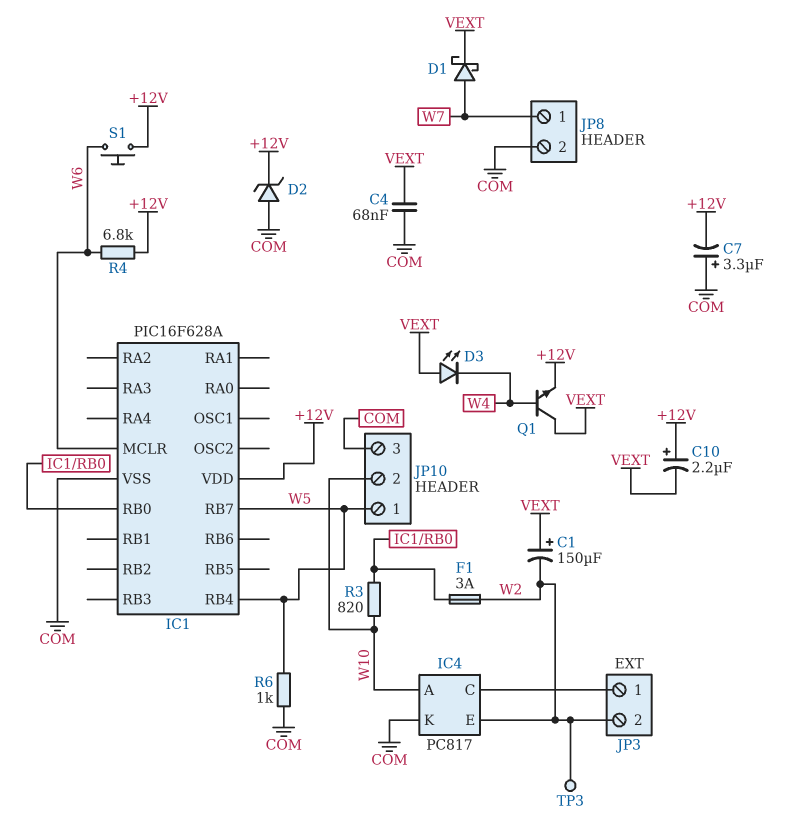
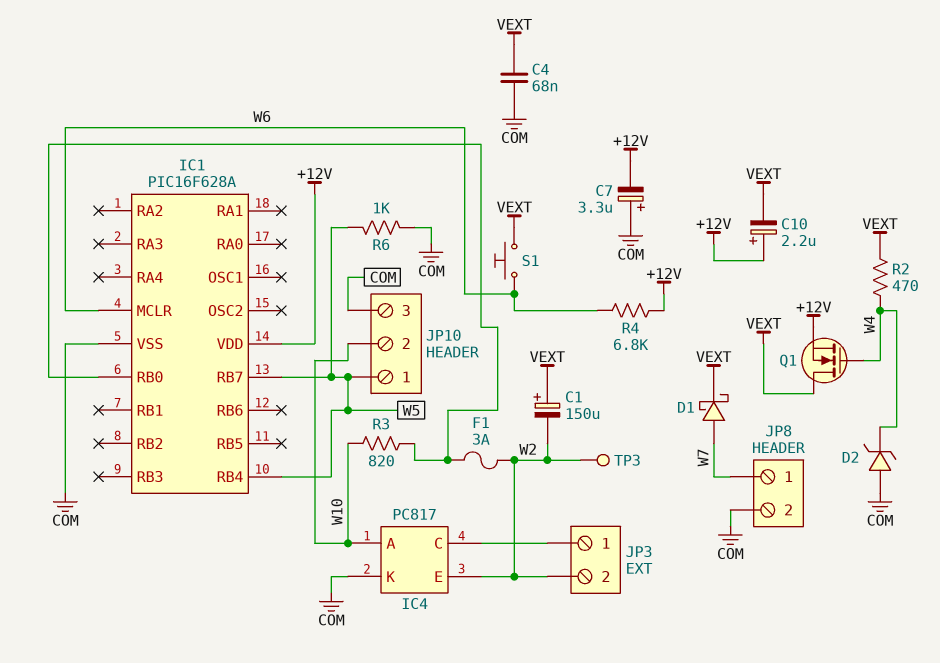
D2: zener (A COM, K +12V) -> zener (A COM, K W4)
D3: LED (A VEXT, K W4) -> none
Q1: NPN (B W4, C VEXT, E +12V) -> NMOS (G W4, D VEXT, S +12V)
R2: none -> 470 (VEXT, W4)
S1: button (+12V, W6) -> button (VEXT, W6)

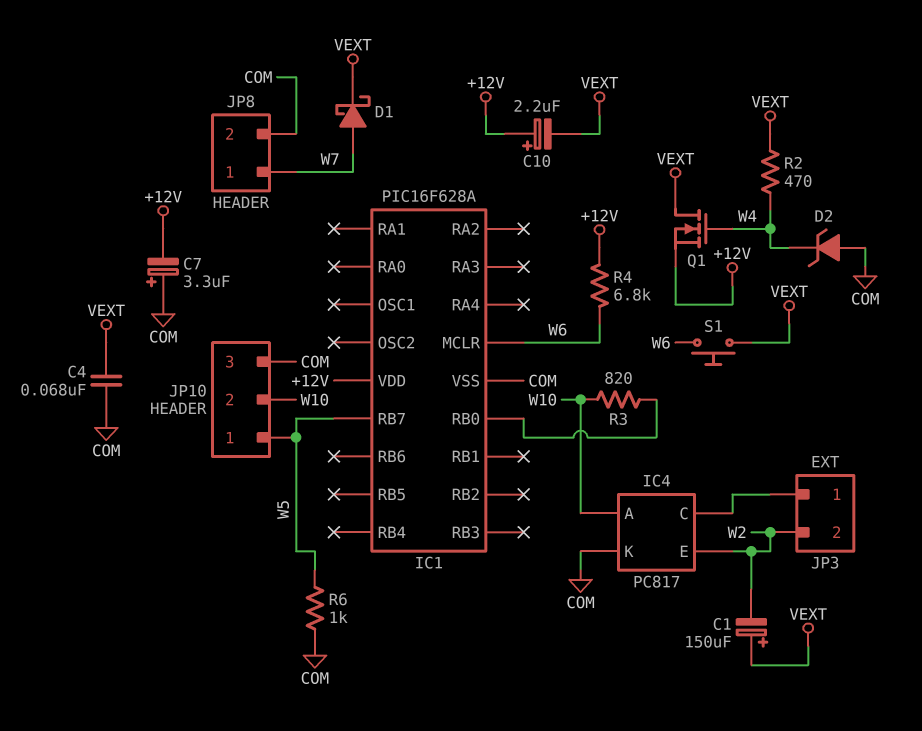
F1: 3A (IC1/RB0, W2) -> none
IC1 pin RB4: W5 -> none
TP3: test point (W2) -> none

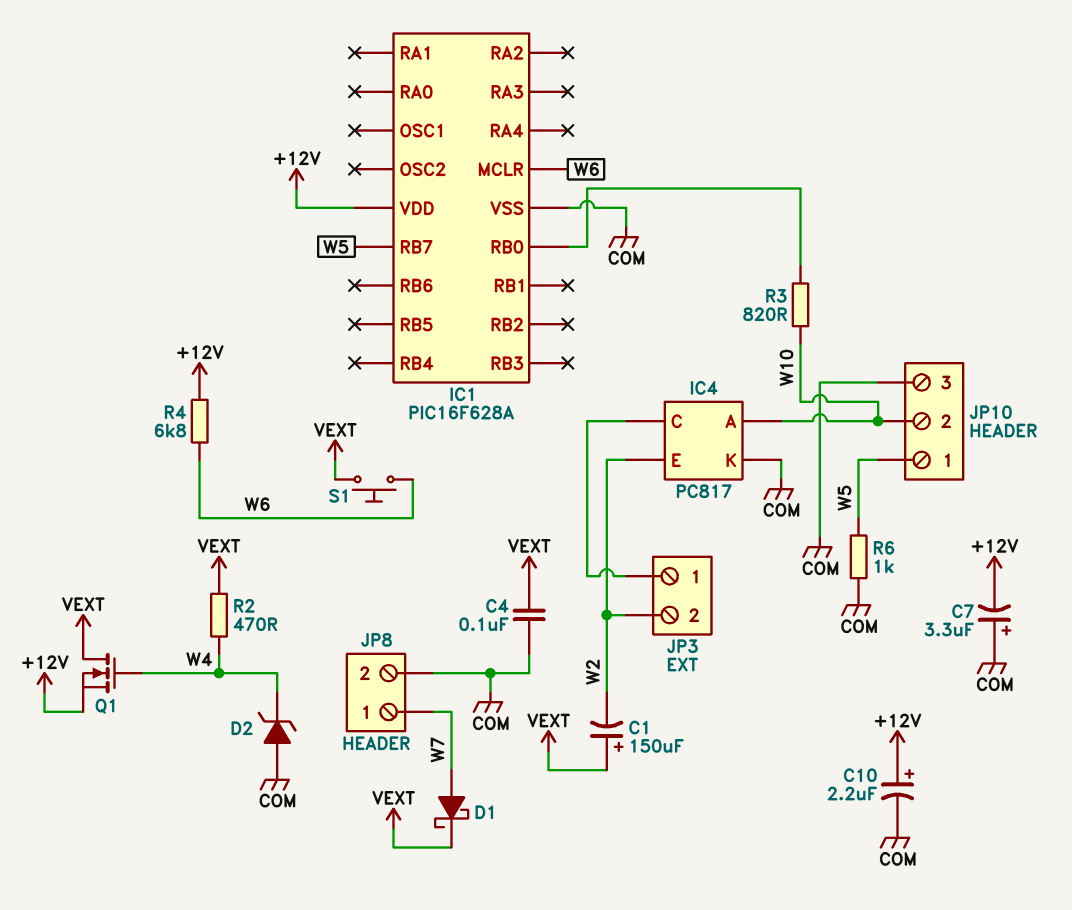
C4: 68nF (COM, VEXT) -> 100nF (COM, VEXT)
C10: 2.2uF (plus +12V, minus VEXT) -> 2.2uF (plus +12V, minus COM)

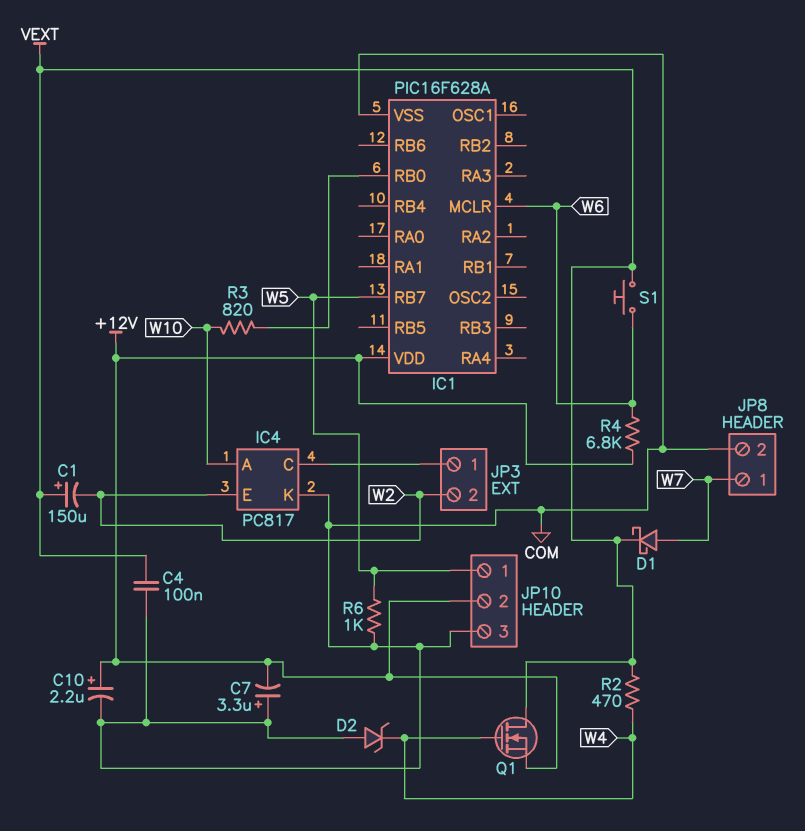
JP10 pin 2: W10 -> +12V

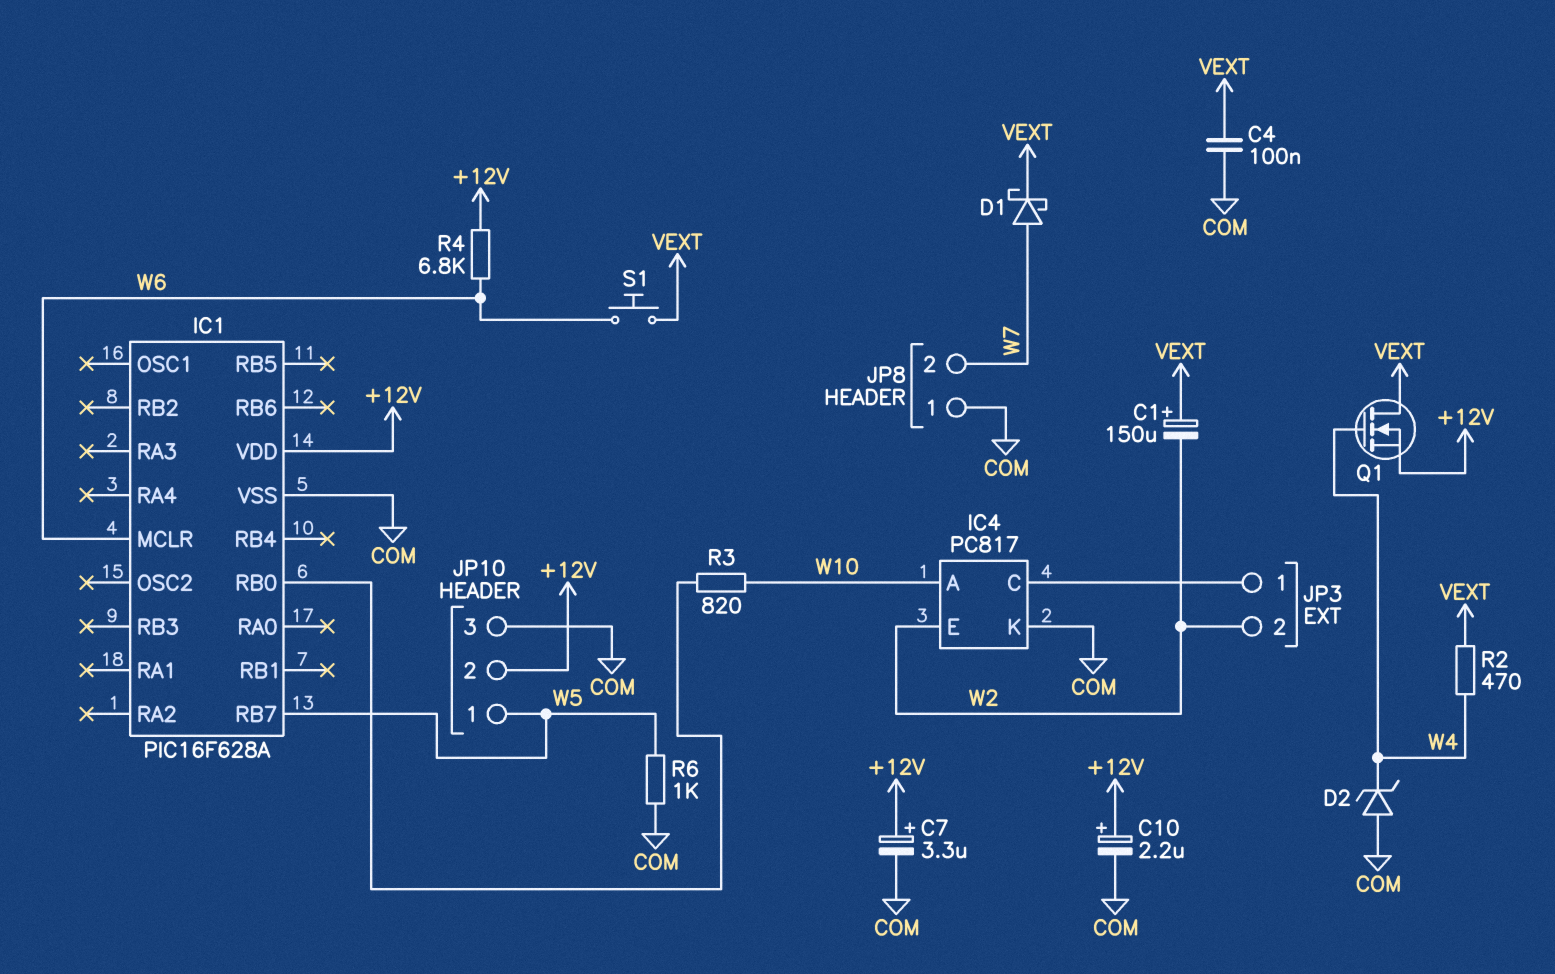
C7: 3.3uF (plus COM, minus +12V) -> 3.3uF (plus +12V, minus COM)
JP8 pin 1: W7 -> COM
JP8 pin 2: COM -> W7

